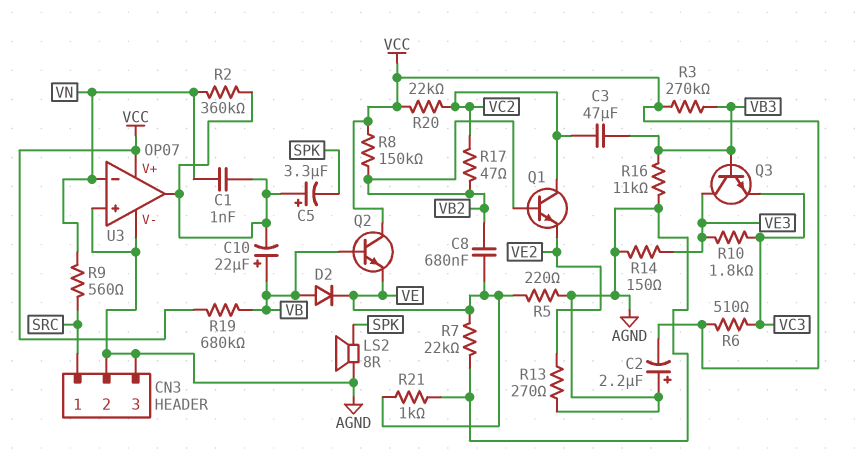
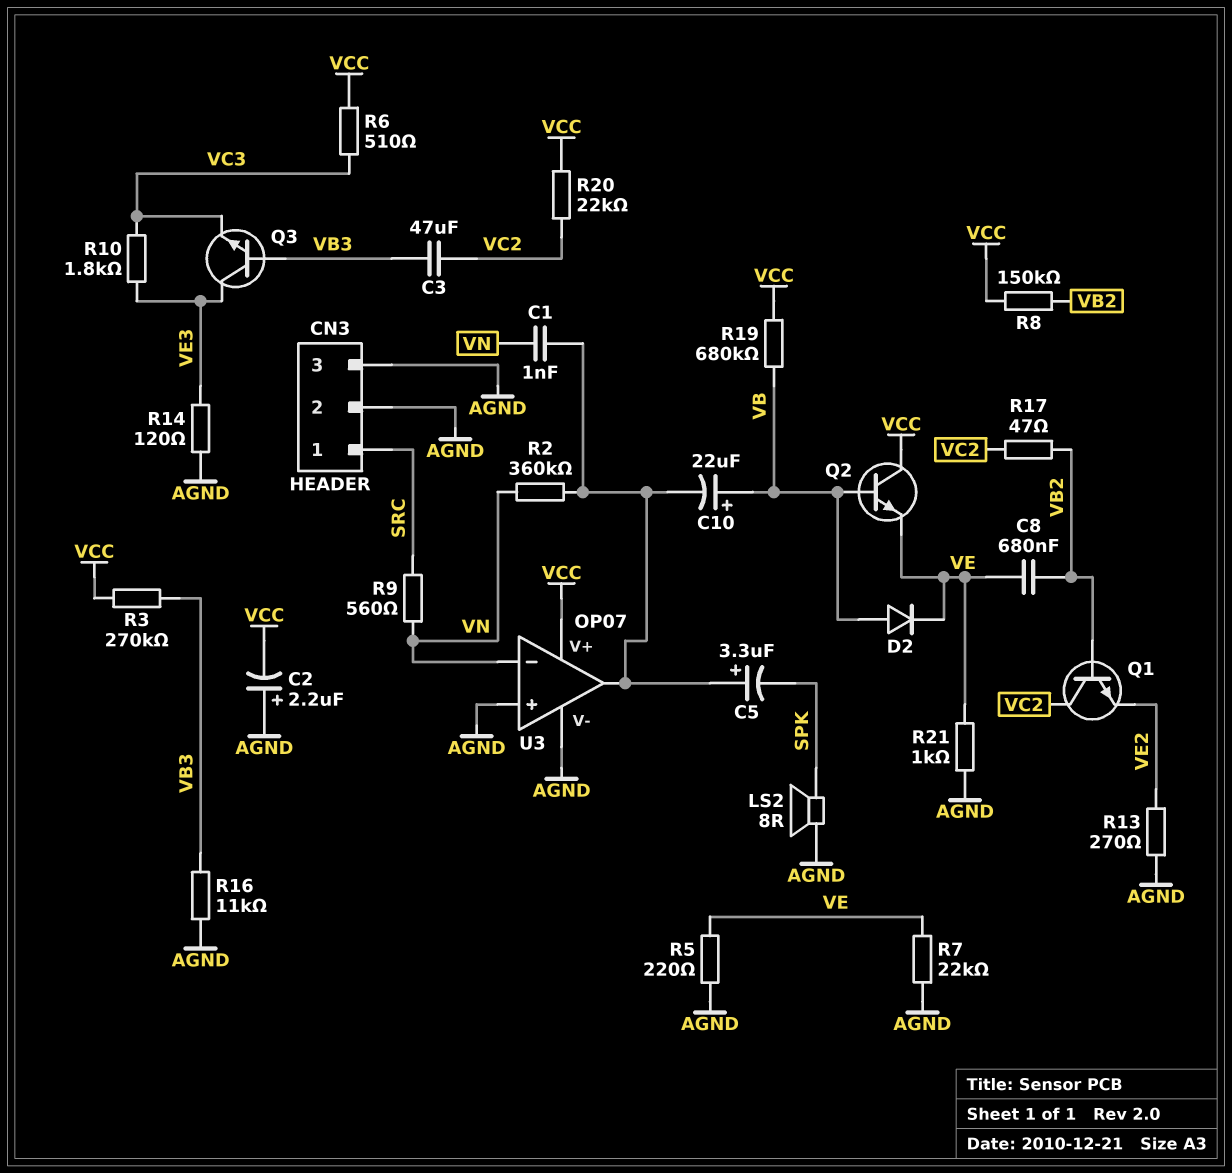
R14: 150 (AGND, VE3) -> 120 (AGND, VE3)

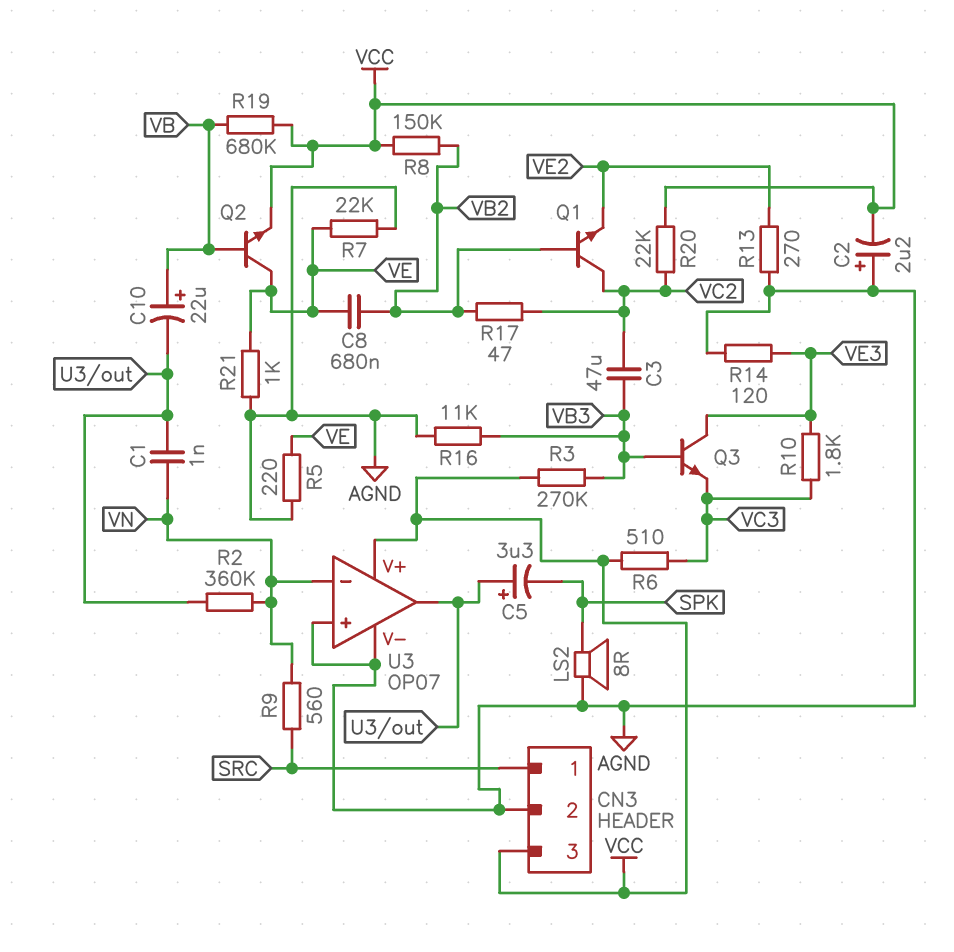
CN3 pin 3: AGND -> VCC
D2: diode (A VB, K VE) -> none
Q2: NPN (B VB, C VCC, E VE) -> NPN (B VB, C VE, E VCC)

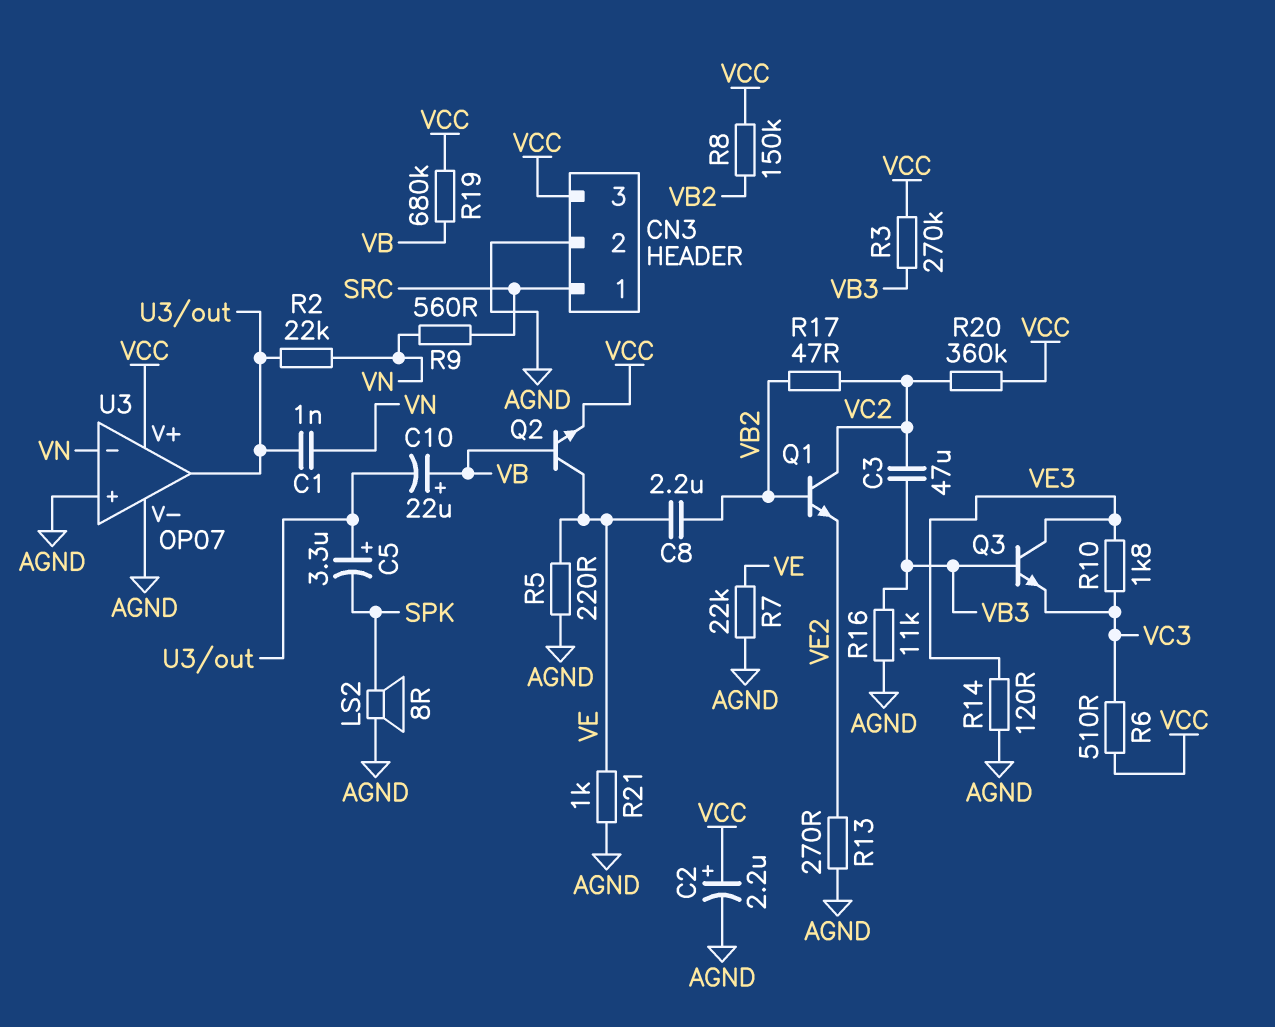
C2: 2.2uF (plus AGND, minus VCC) -> 2.2uF (plus VCC, minus AGND)
C8: 680nF (VB2, VE) -> 2.2uF (VB2, VE)
R2: 360k (U3/out, VN) -> 22k (U3/out, VN)
R20: 22k (VC2, VCC) -> 360k (VC2, VCC)

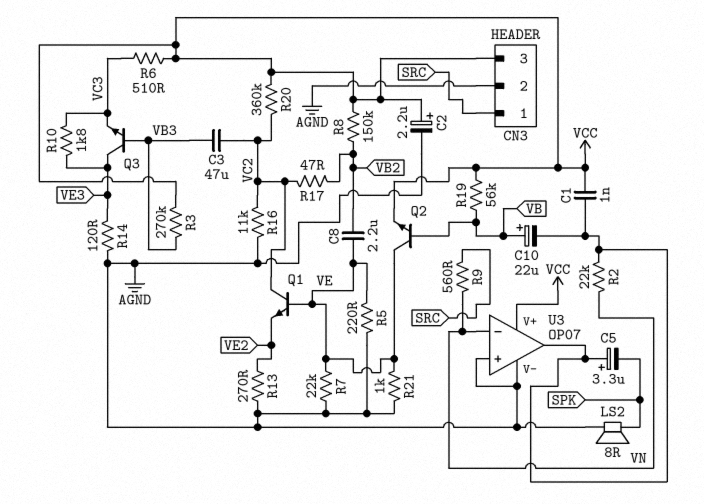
C1: 1nF (U3/out, VN) -> 1nF (U3/out, VCC)
Q1: NPN (B VB2, C VC2, E VE2) -> NPN (B VE, C VC2, E VE2)
R16: 11k (AGND, VB3) -> 11k (AGND, VC2)
R19: 680k (VB, VCC) -> 56k (VB, VCC)

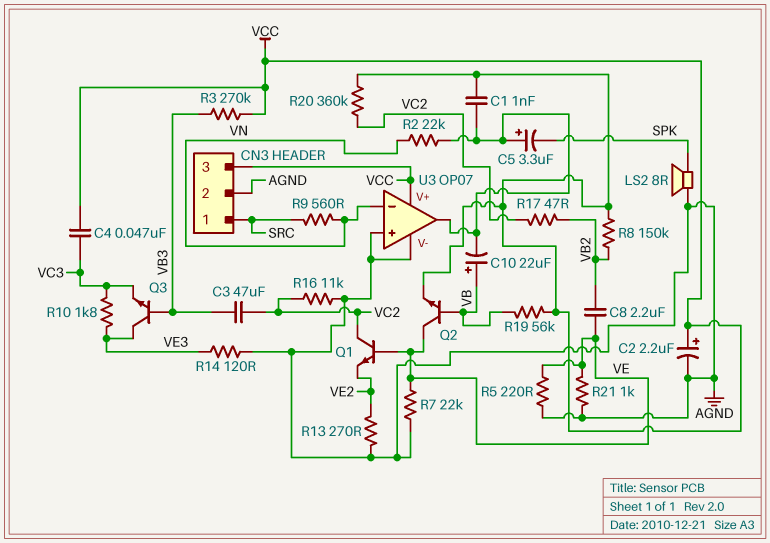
C4: none -> 47nF (VC3, VCC)
R6: 510 (VC3, VCC) -> none

